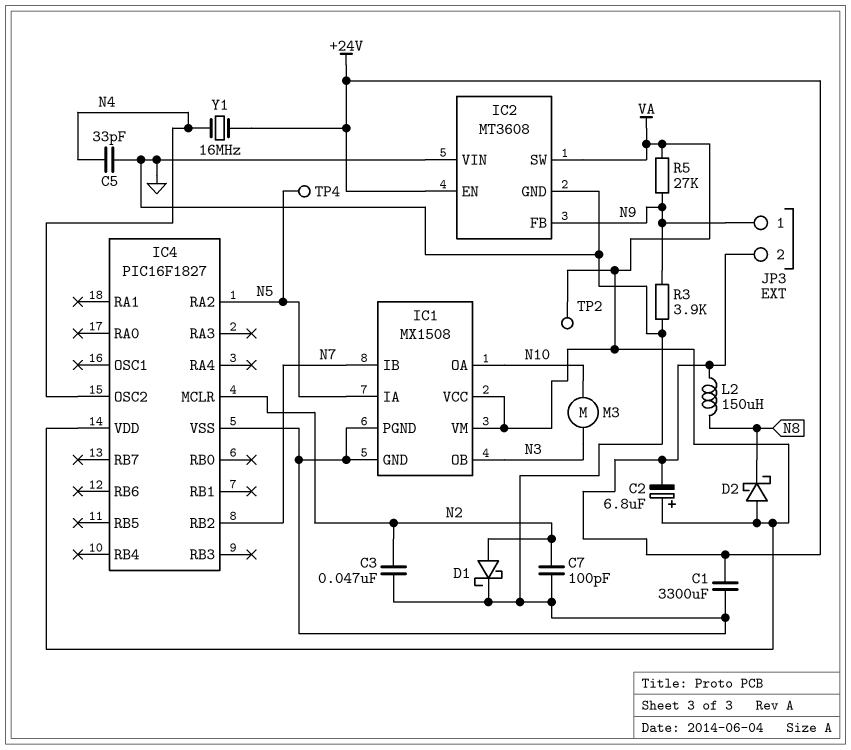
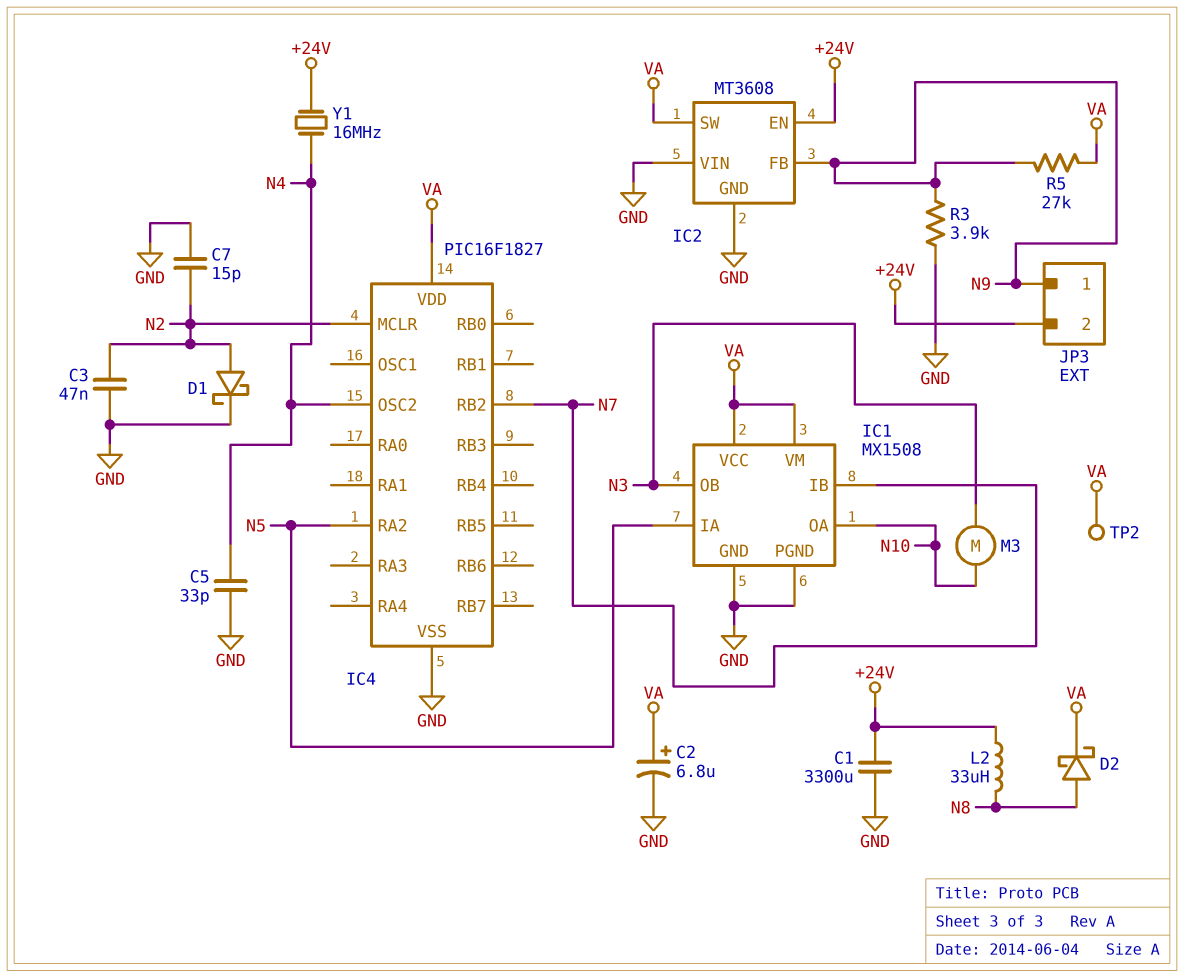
C2: 6.8uF (plus VA, minus +24V) -> 6.8uF (plus VA, minus GND)
C7: 100pF (GND, N2) -> 15pF (GND, N2)
D2: schottky (A VA, K N8) -> schottky (A N8, K VA)
L2: 150uH (+24V, N8) -> 33uH (+24V, N8)
TP4: test point (N5) -> none

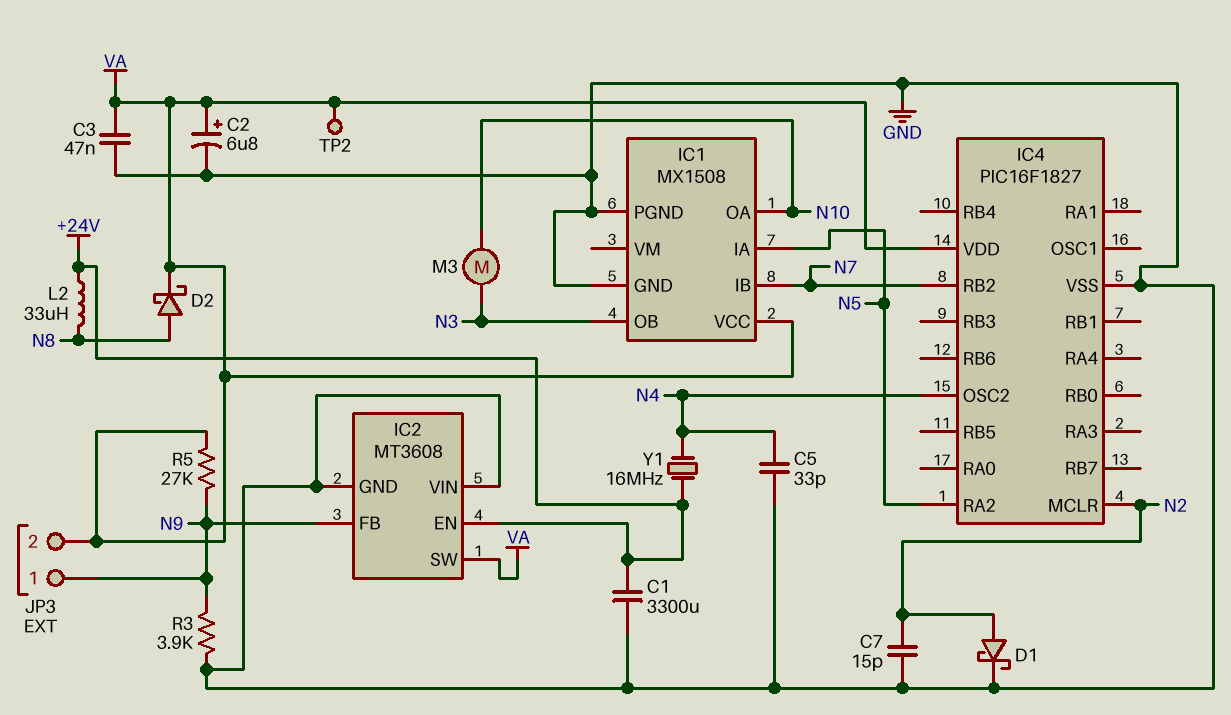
C3: 47nF (GND, N2) -> 47nF (GND, VA)
IC1 pin VM: VA -> none
JP3 pin 2: +24V -> VA

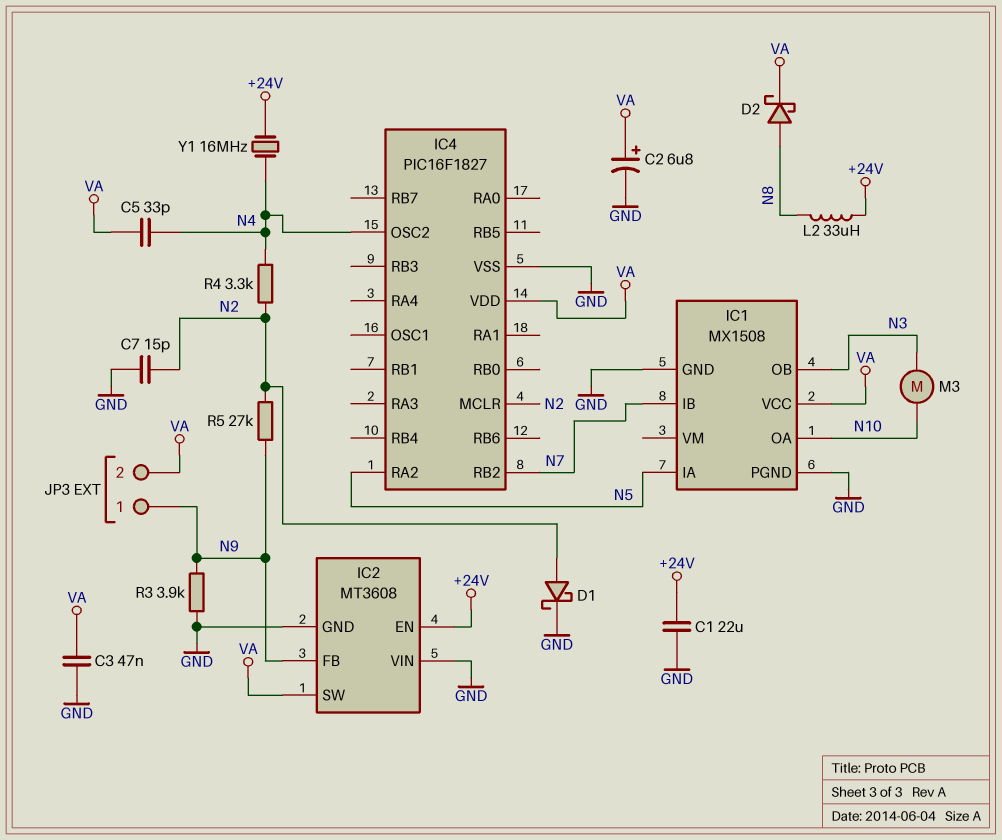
C1: 3300uF (+24V, GND) -> 22uF (+24V, GND)
C5: 33pF (GND, N4) -> 33pF (N4, VA)
R4: none -> 3.3k (N2, N4)
R5: 27k (N9, VA) -> 27k (N2, N9)
TP2: test point (VA) -> none

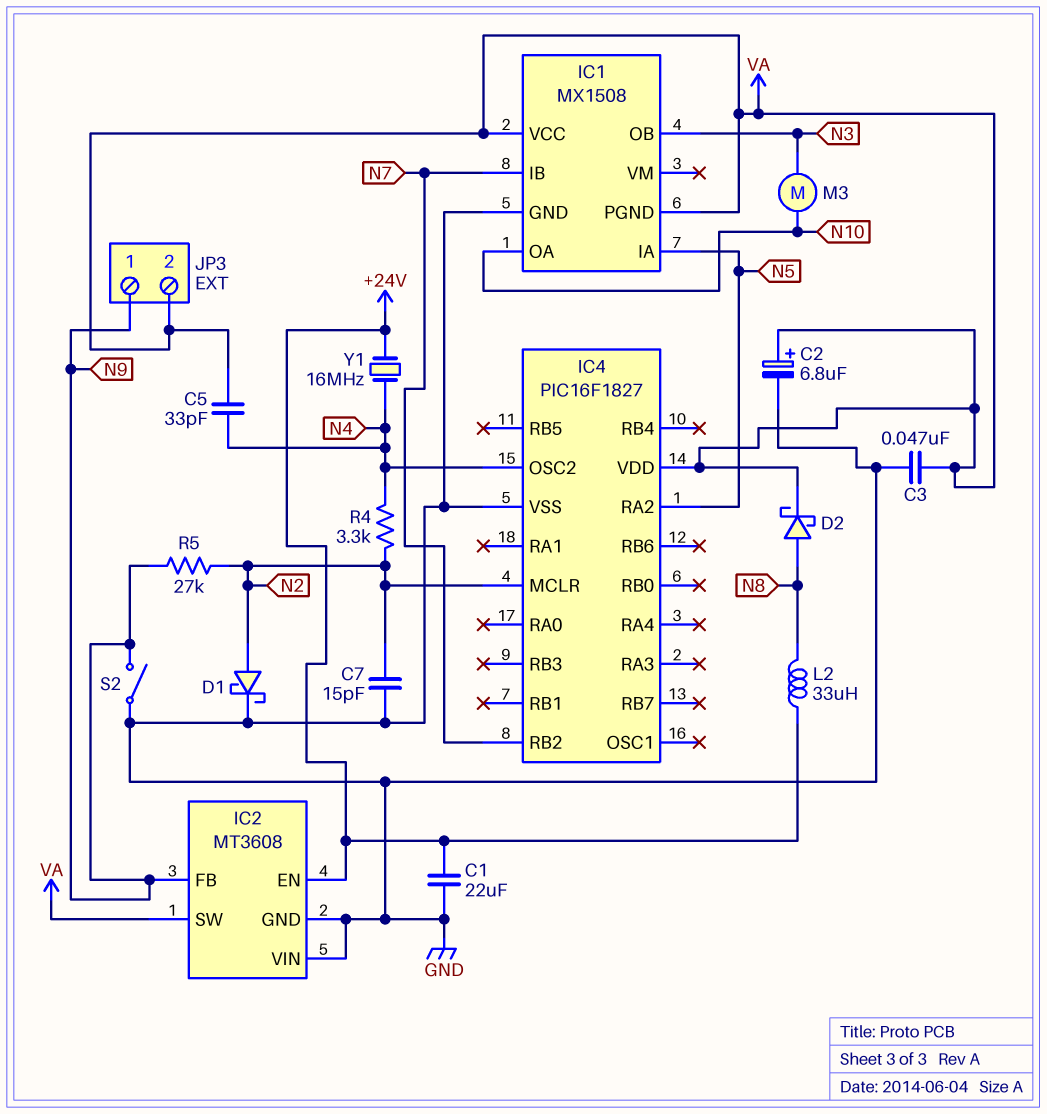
IC1 pin PGND: GND -> VA
R3: 3.9k (GND, N9) -> none
S2: none -> switch (GND, N9)

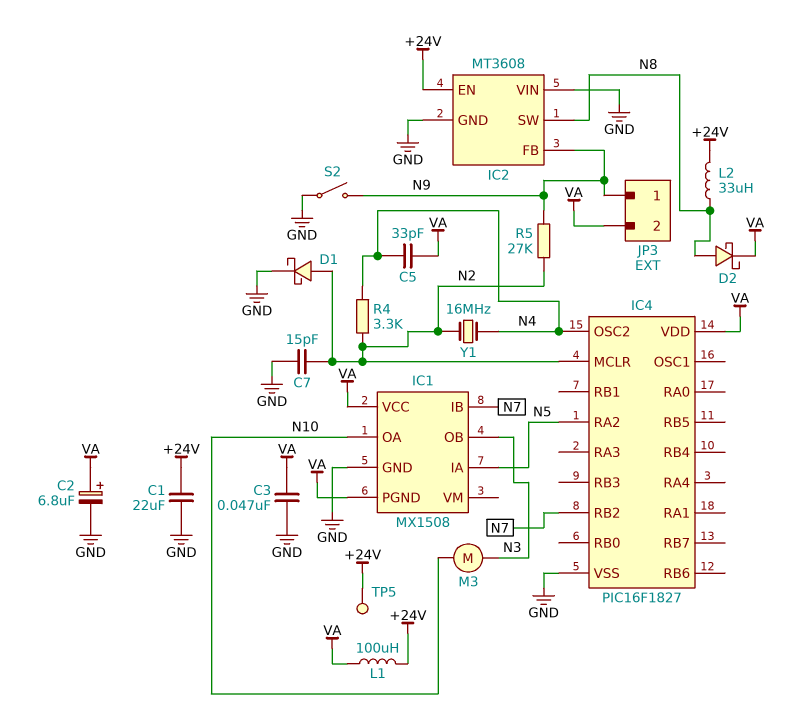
IC2 pin SW: VA -> N8
L1: none -> 100uH (+24V, VA)
TP5: none -> test point (+24V)
Y1: 16MHz (+24V, N4) -> 16MHz (N2, N4)

